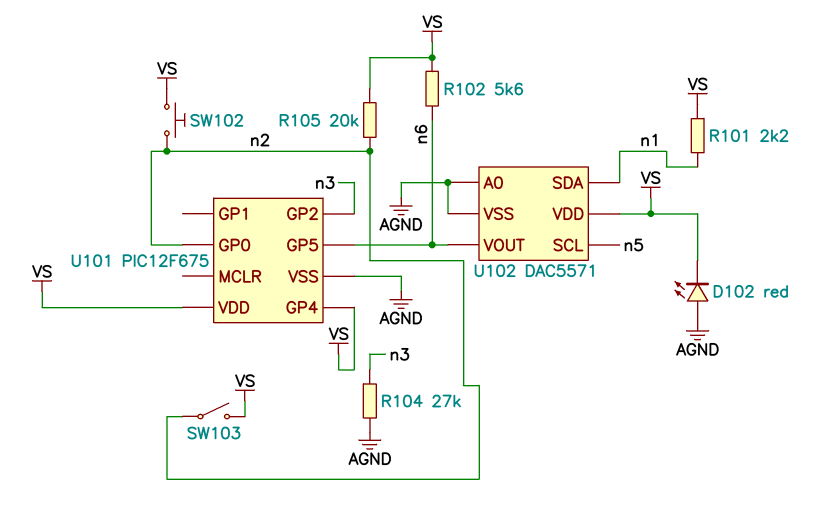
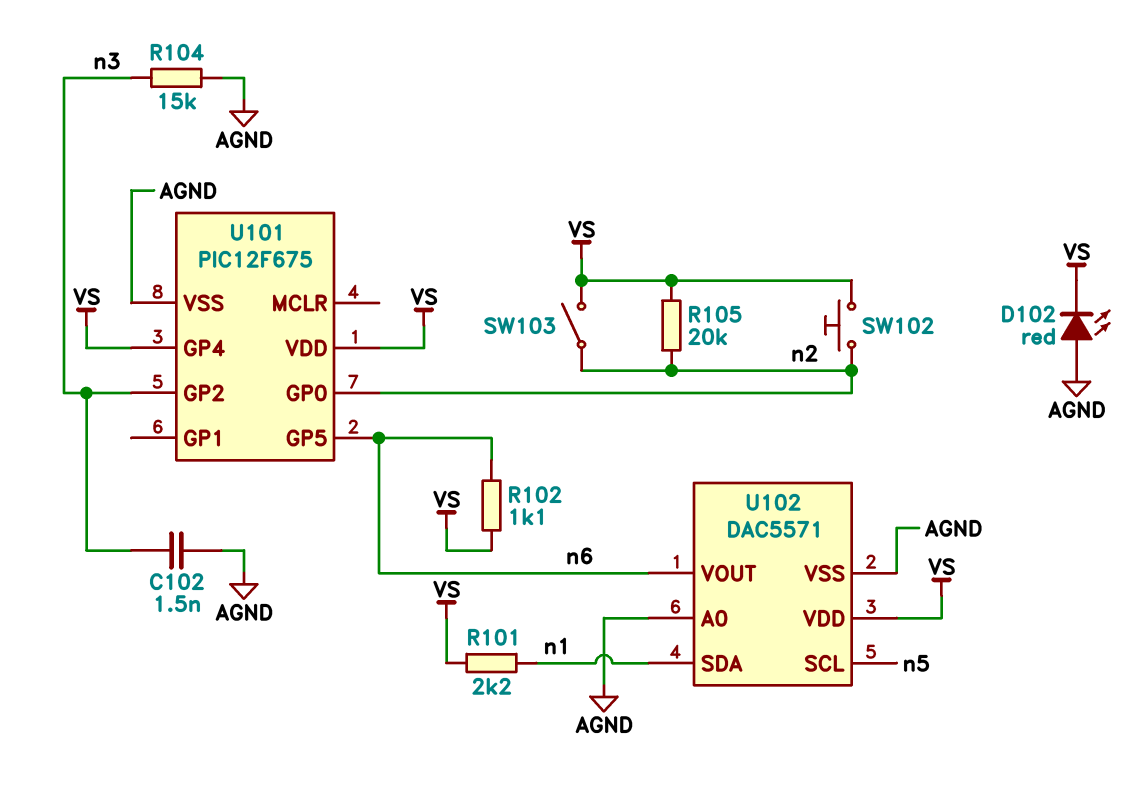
C102: none -> 1.5nF (AGND, n3)
R102: 5.6k (VS, n6) -> 1.1k (VS, n6)
R104: 27k (AGND, n3) -> 15k (AGND, n3)

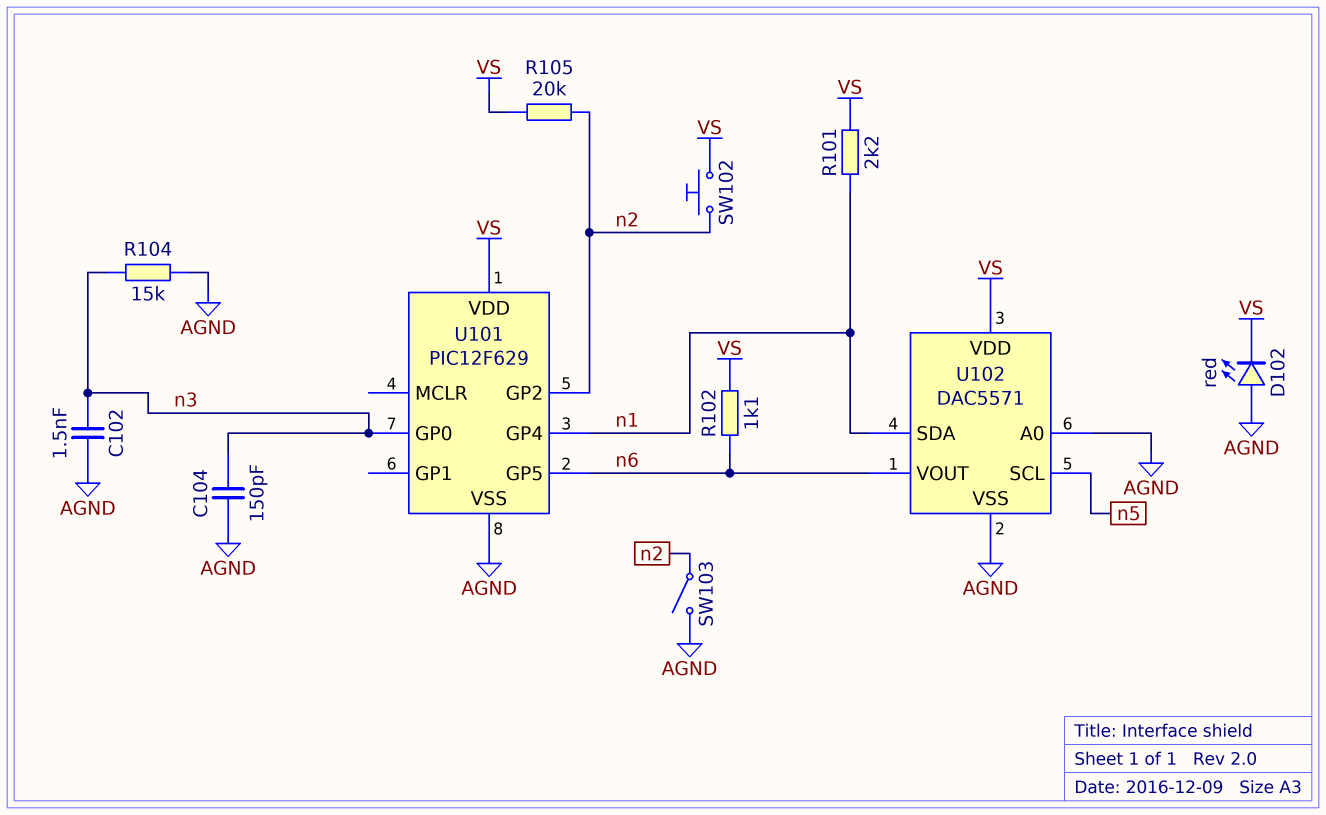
C104: none -> 150pF (AGND, n3)
SW103: switch (VS, n2) -> switch (AGND, n2)
U101: PIC12F675 -> PIC12F629
U101 pin GP0: n2 -> n3
U101 pin GP2: n3 -> n2
U101 pin GP4: VS -> n1

